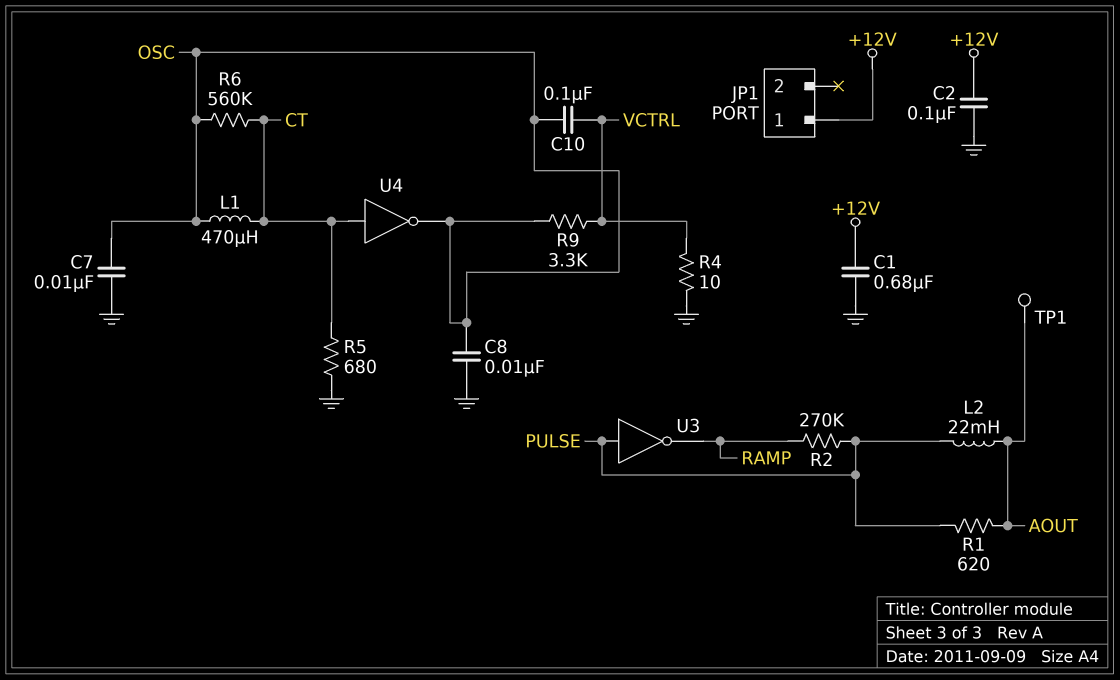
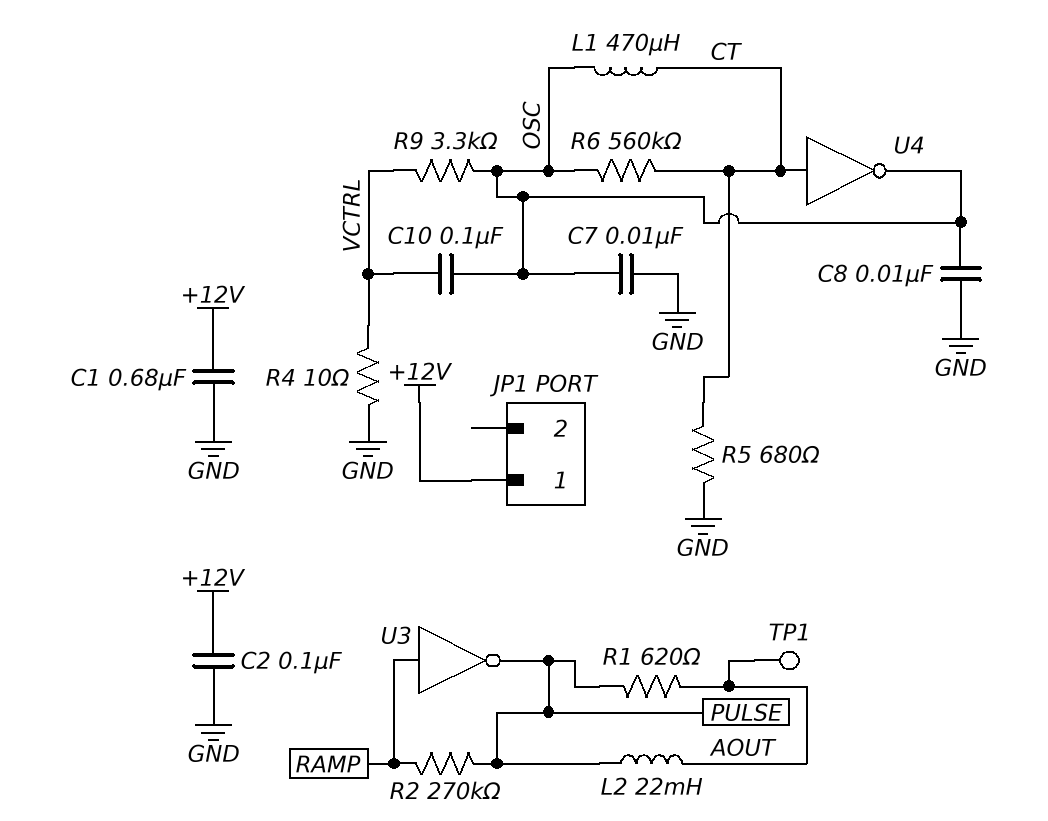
U3: NOT (in PULSE, out RAMP) -> NOT (in RAMP, out PULSE)

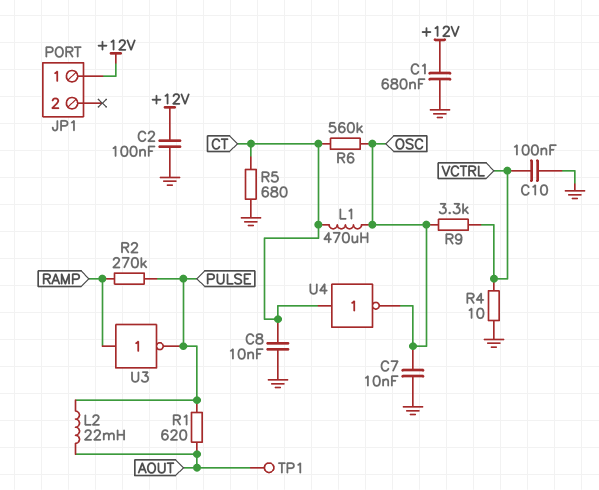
C8: 10nF (GND, OSC) -> 10nF (CT, GND)
C10: 100nF (OSC, VCTRL) -> 100nF (GND, VCTRL)

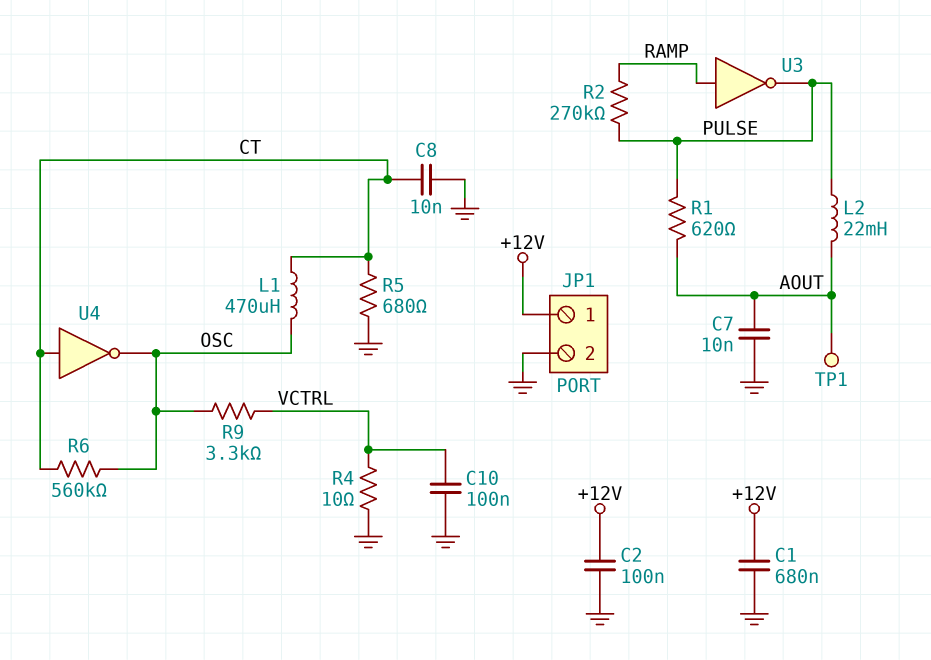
C7: 10nF (GND, OSC) -> 10nF (AOUT, GND)
JP1 pin 2: none -> GND

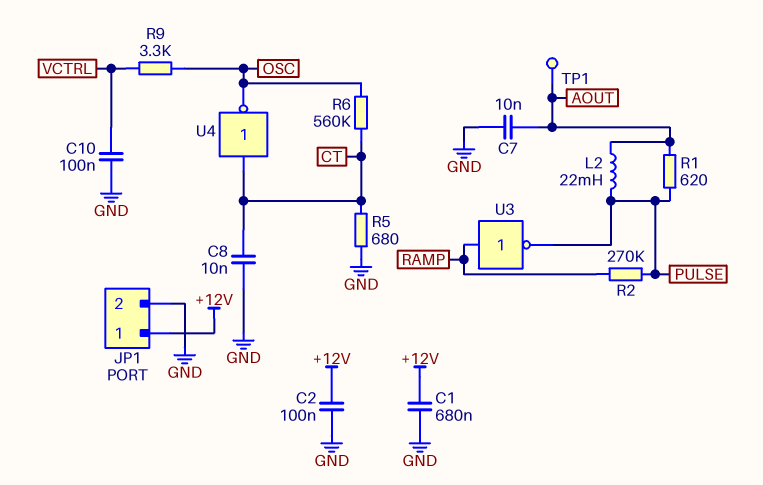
L1: 470uH (CT, OSC) -> none
R4: 10 (GND, VCTRL) -> none

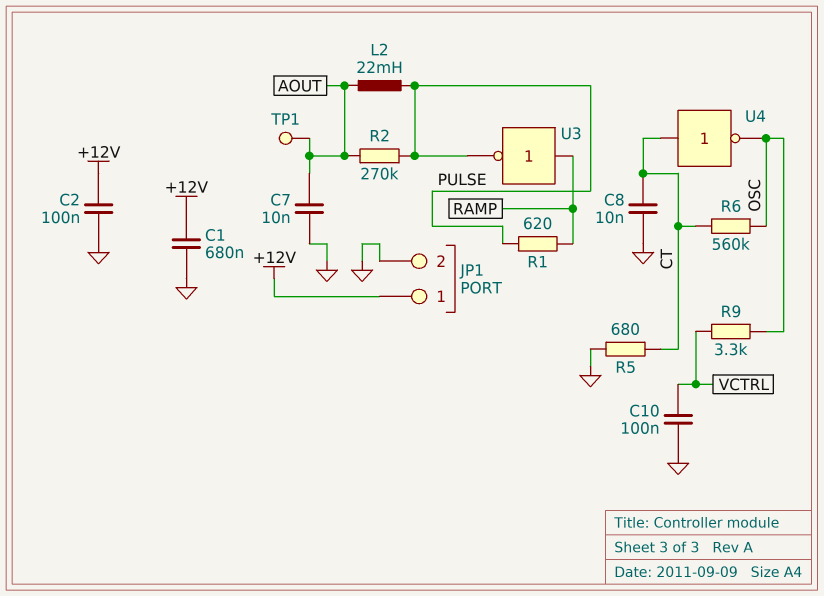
R1: 620 (AOUT, PULSE) -> 620 (PULSE, RAMP)
R2: 270k (PULSE, RAMP) -> 270k (AOUT, PULSE)

